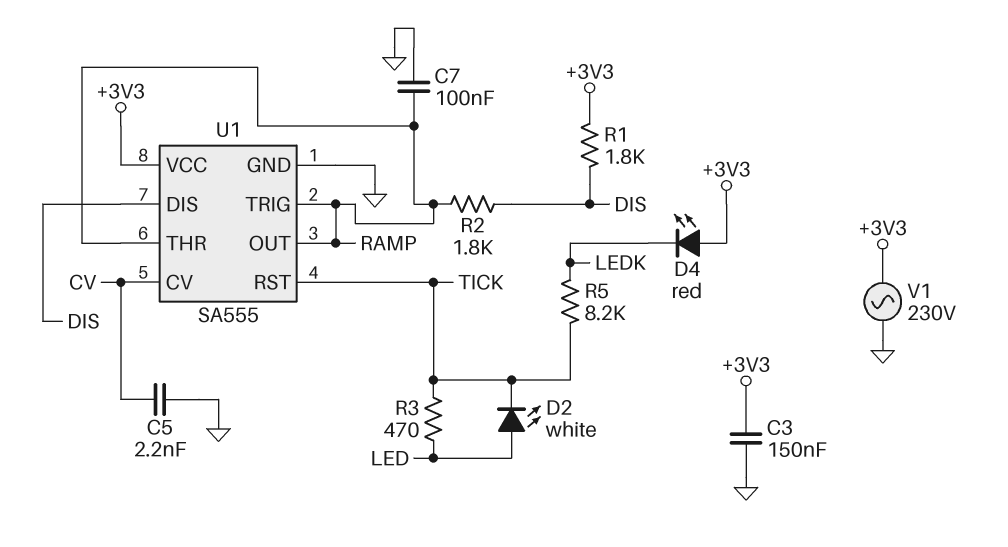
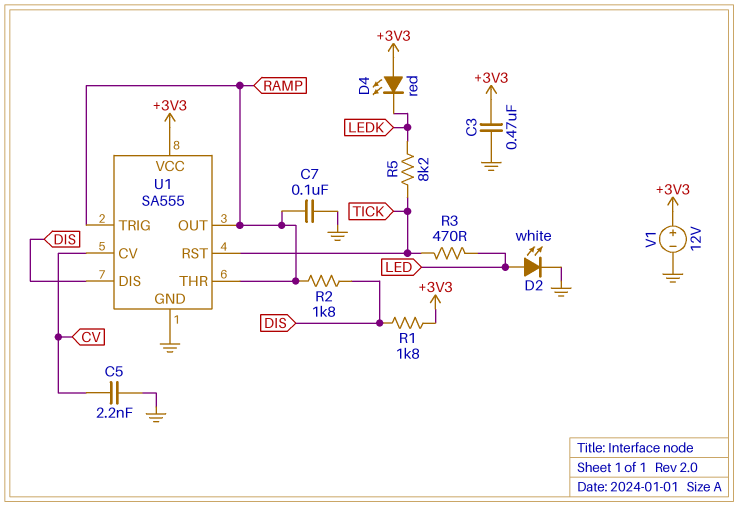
C3: 150nF (+3V3, GND) -> 470nF (+3V3, GND)
D2: LED white (A LED, K TICK) -> LED white (A LED, K GND)
V1: AC 230V (+3V3, GND) -> 12V (plus +3V3, minus GND)

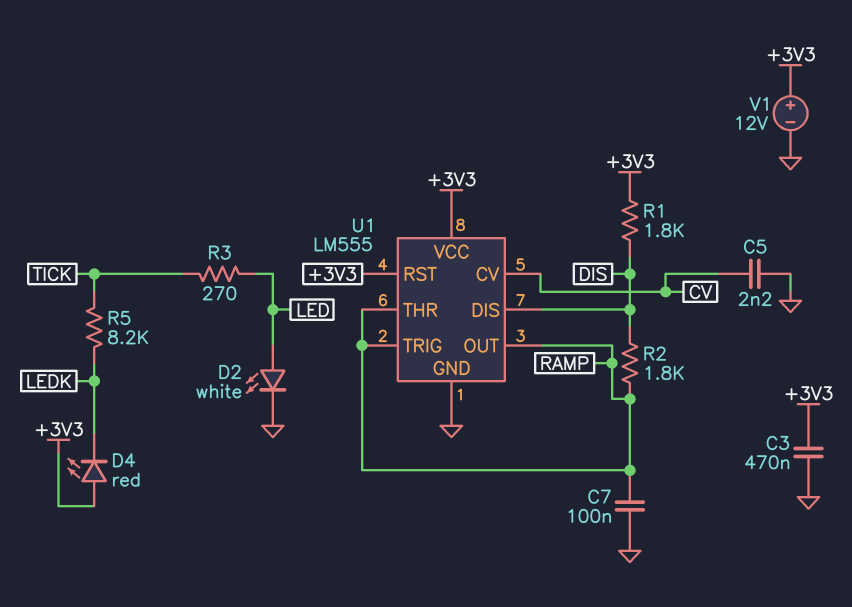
R3: 470 (LED, TICK) -> 270 (LED, TICK)
U1: SA555 -> LM555
U1 pin RST: TICK -> +3V3

